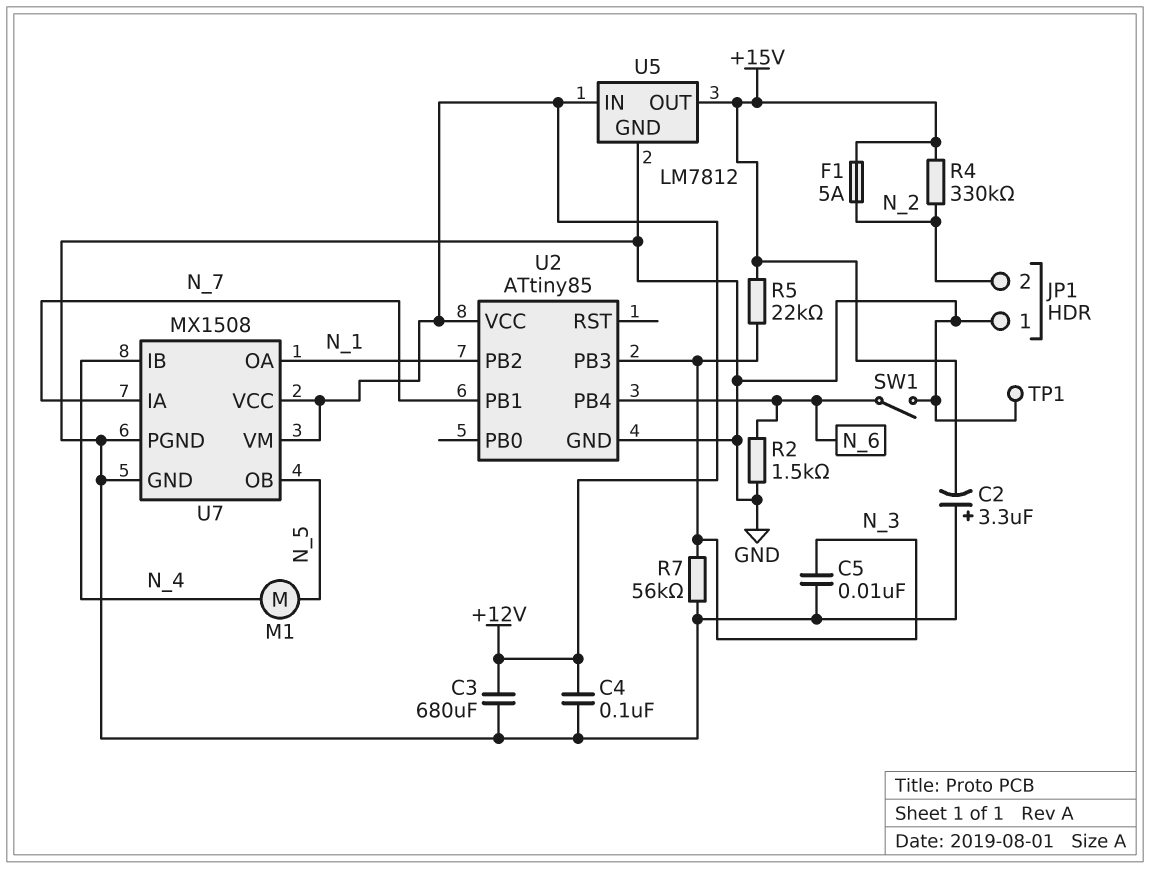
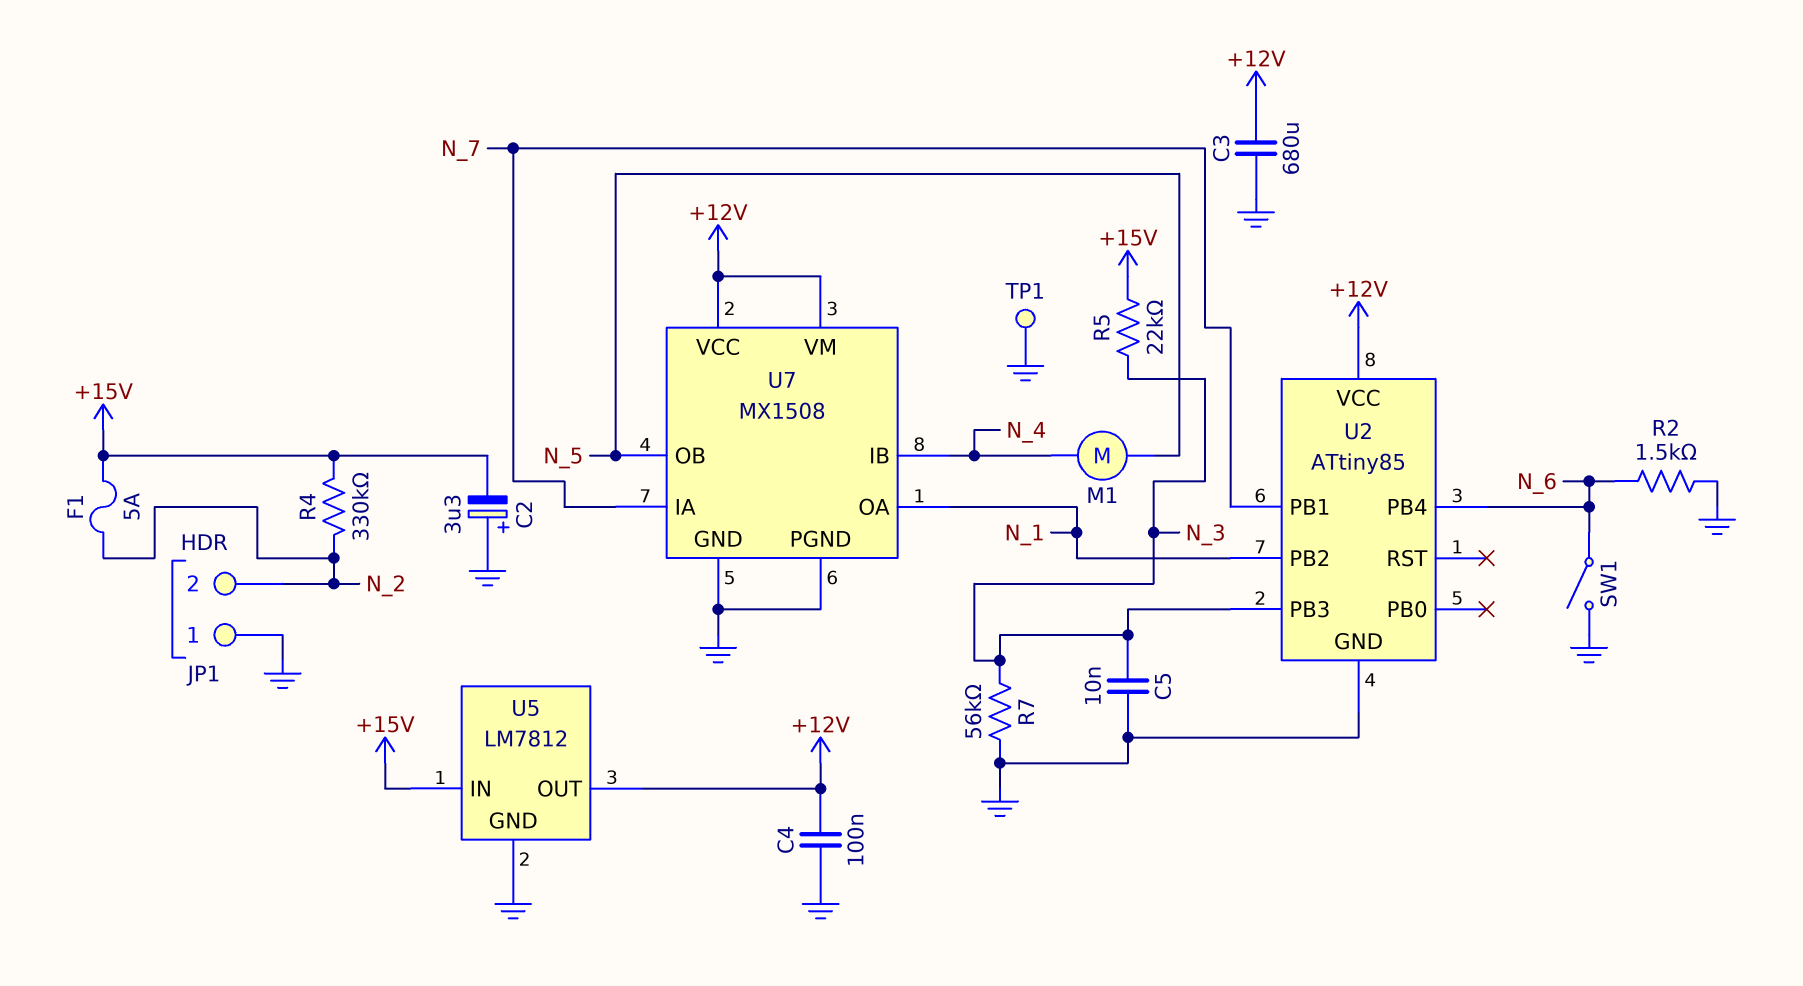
U5 pin IN: +12V -> +15V
U5 pin OUT: +15V -> +12V

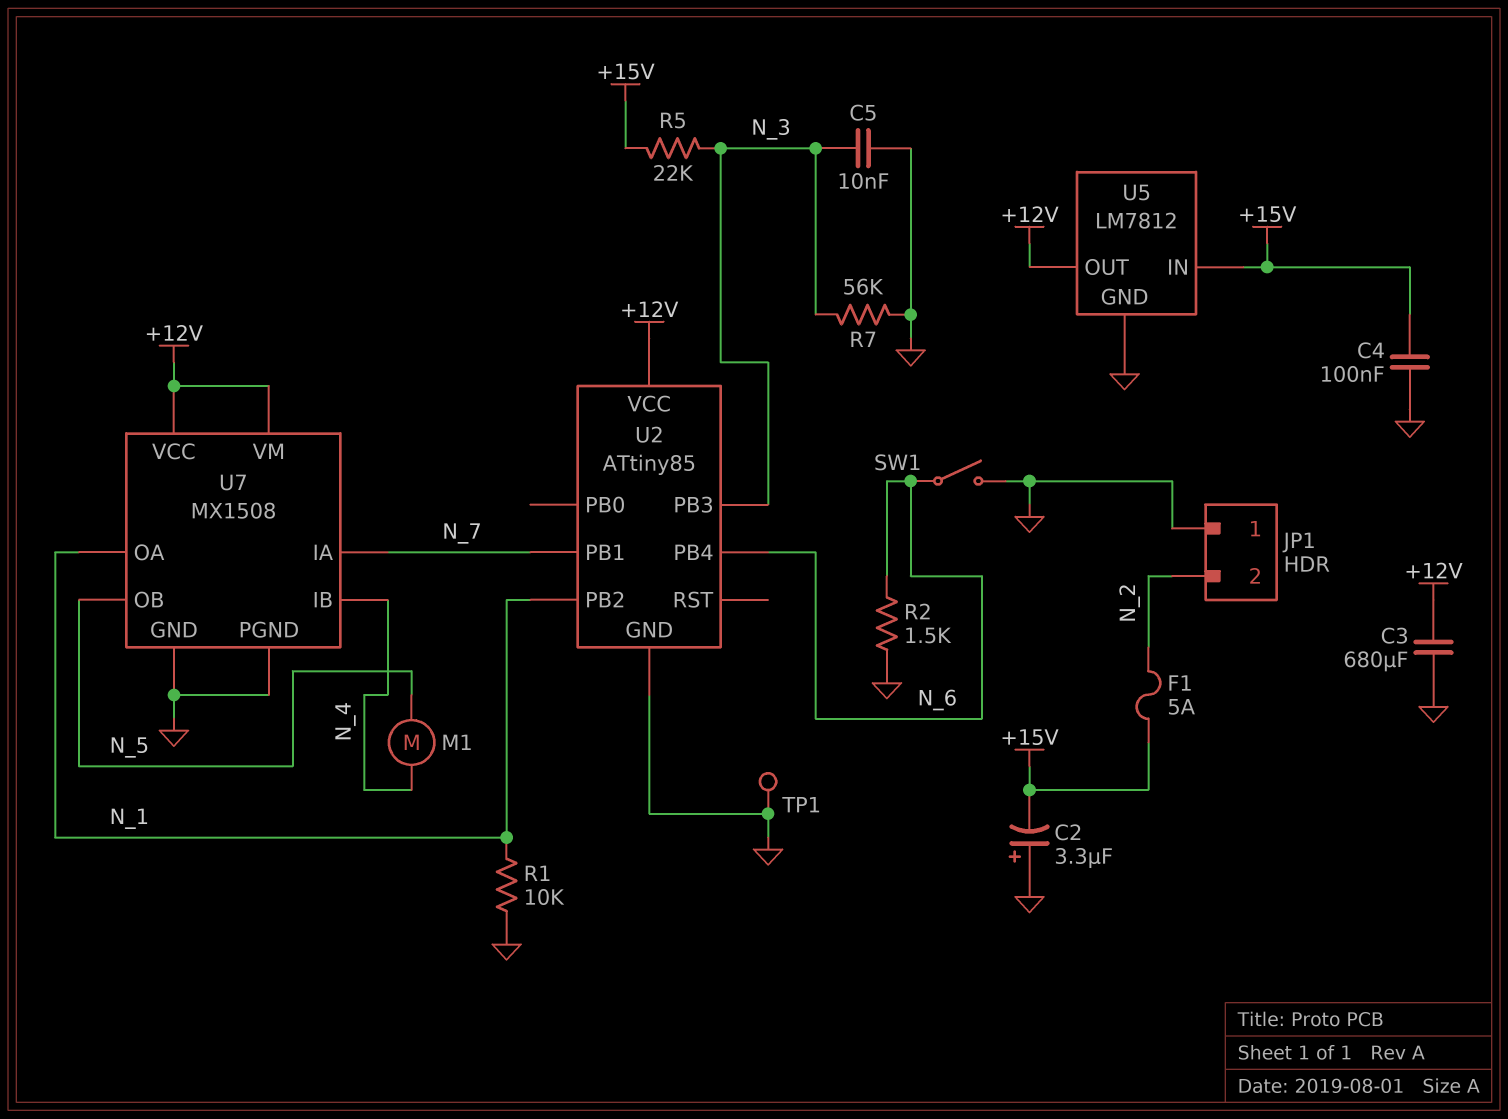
C4: 100nF (+12V, GND) -> 100nF (+15V, GND)
R1: none -> 10k (GND, N_1)
R4: 330k (+15V, N_2) -> none

